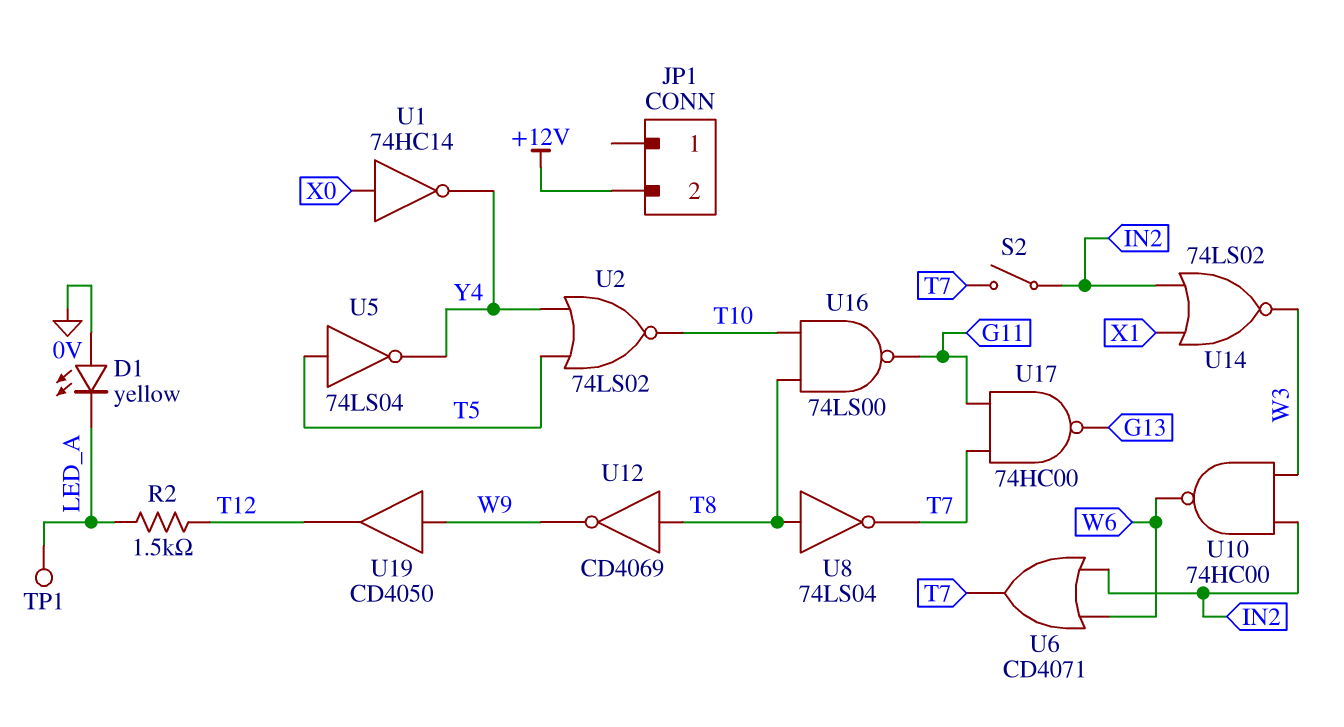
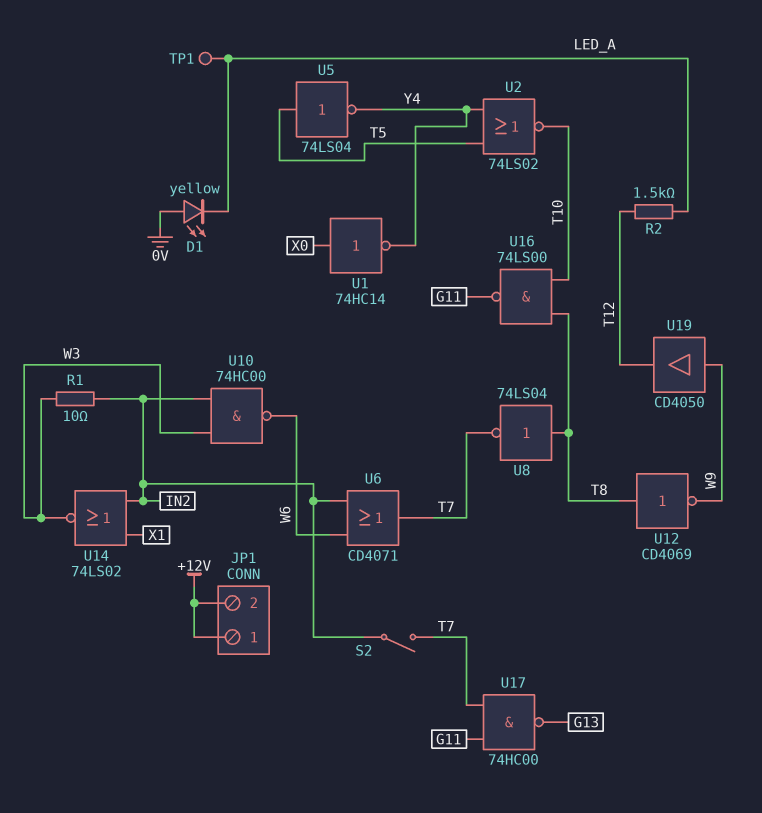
JP1 pin 1: none -> +12V
R1: none -> 10 (IN2, W3)

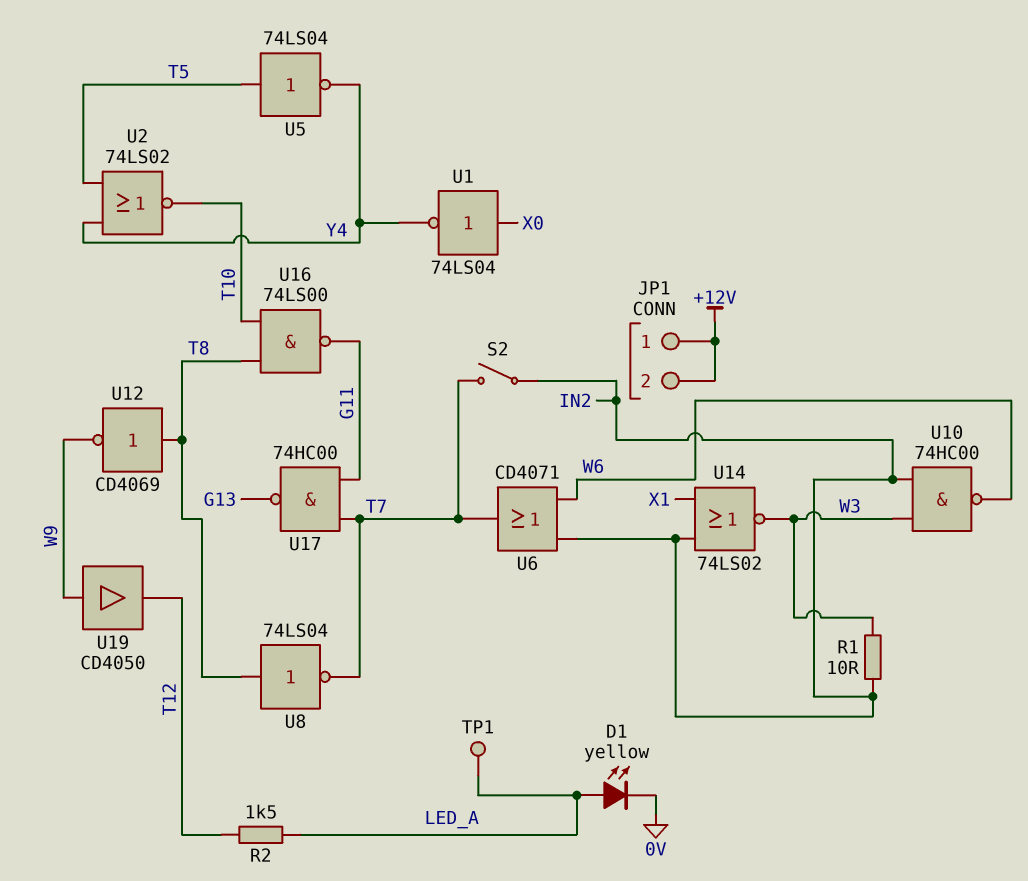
D1: LED yellow (A 0V, K LED_A) -> LED yellow (A LED_A, K 0V)
U1: NOT 74HC14 (in X0, out Y4) -> NOT 74LS04 (in X0, out Y4)

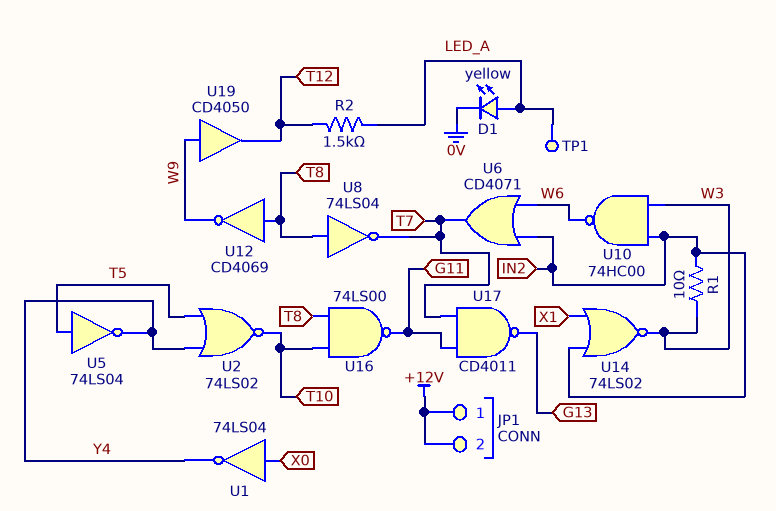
S2: switch (IN2, T7) -> none
U17: NAND 74HC00 (in G11, in T7, out G13) -> NAND CD4011 (in G11, in T7, out G13)

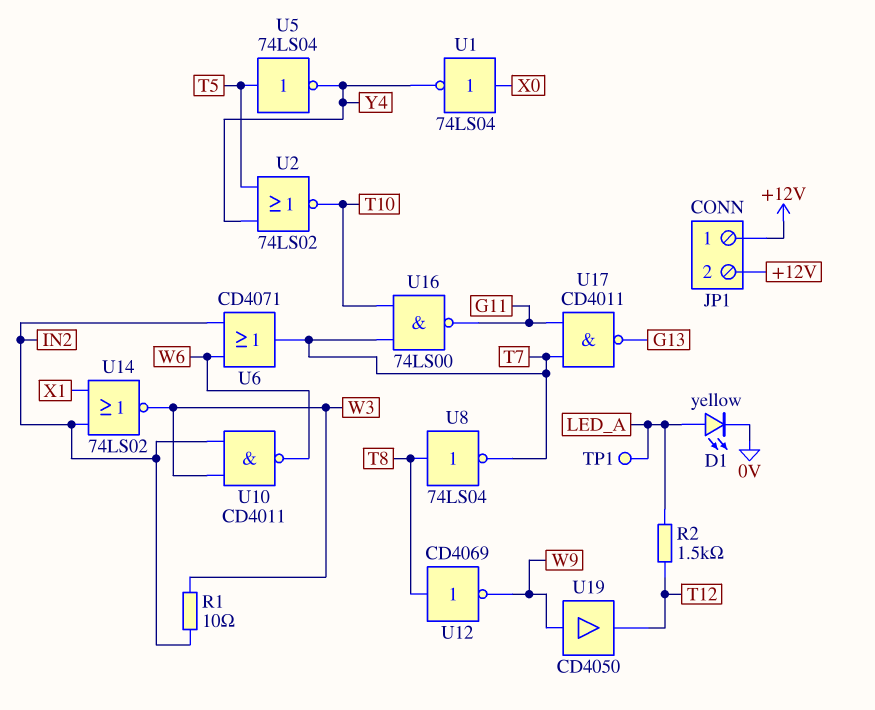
U10: NAND 74HC00 (in IN2, in W3, out W6) -> NAND CD4011 (in IN2, in W3, out W6)
U16: NAND 74LS00 (in T8, in T10, out G11) -> NAND 74LS00 (in T7, in T10, out G11)

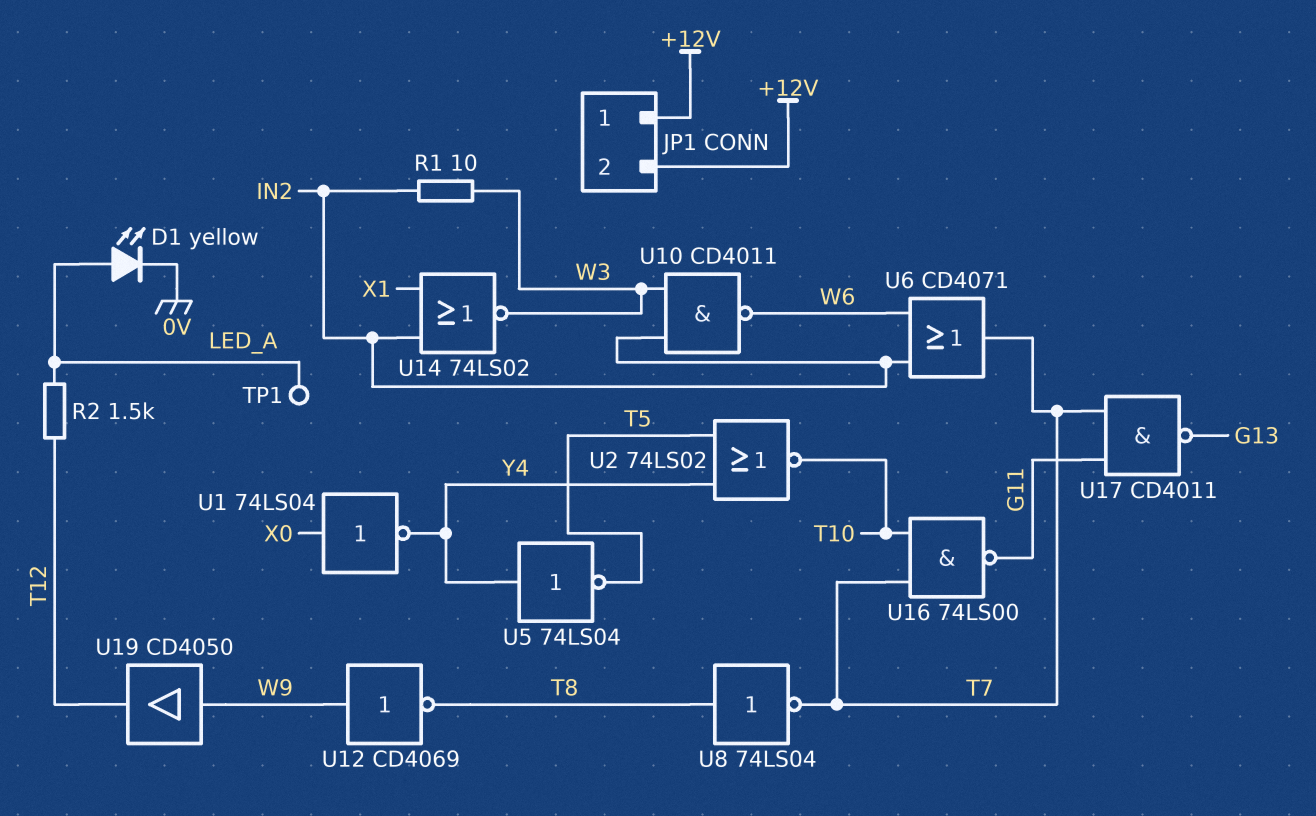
U5: NOT 74LS04 (in T5, out Y4) -> NOT 74LS04 (in Y4, out T5)
U12: NOT CD4069 (in T8, out W9) -> NOT CD4069 (in W9, out T8)

